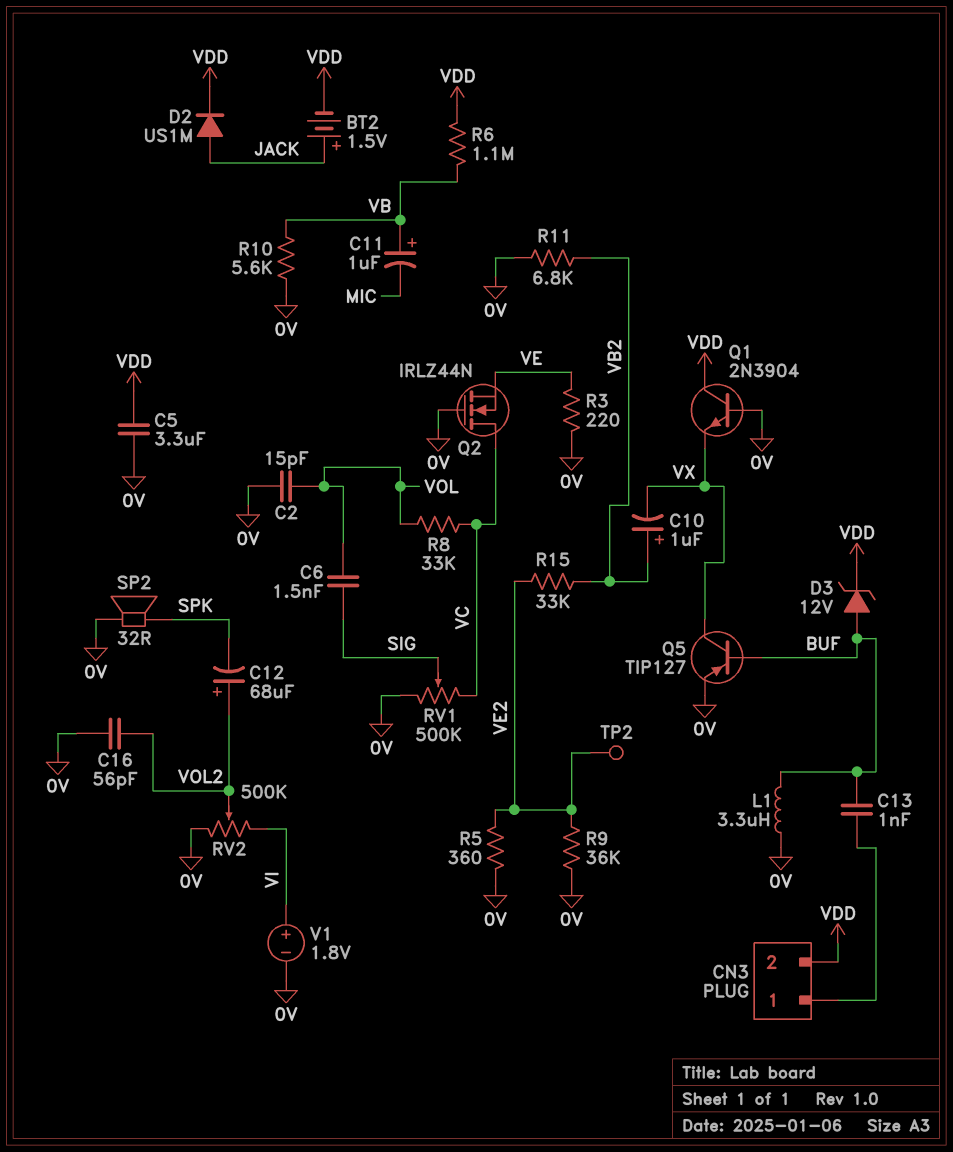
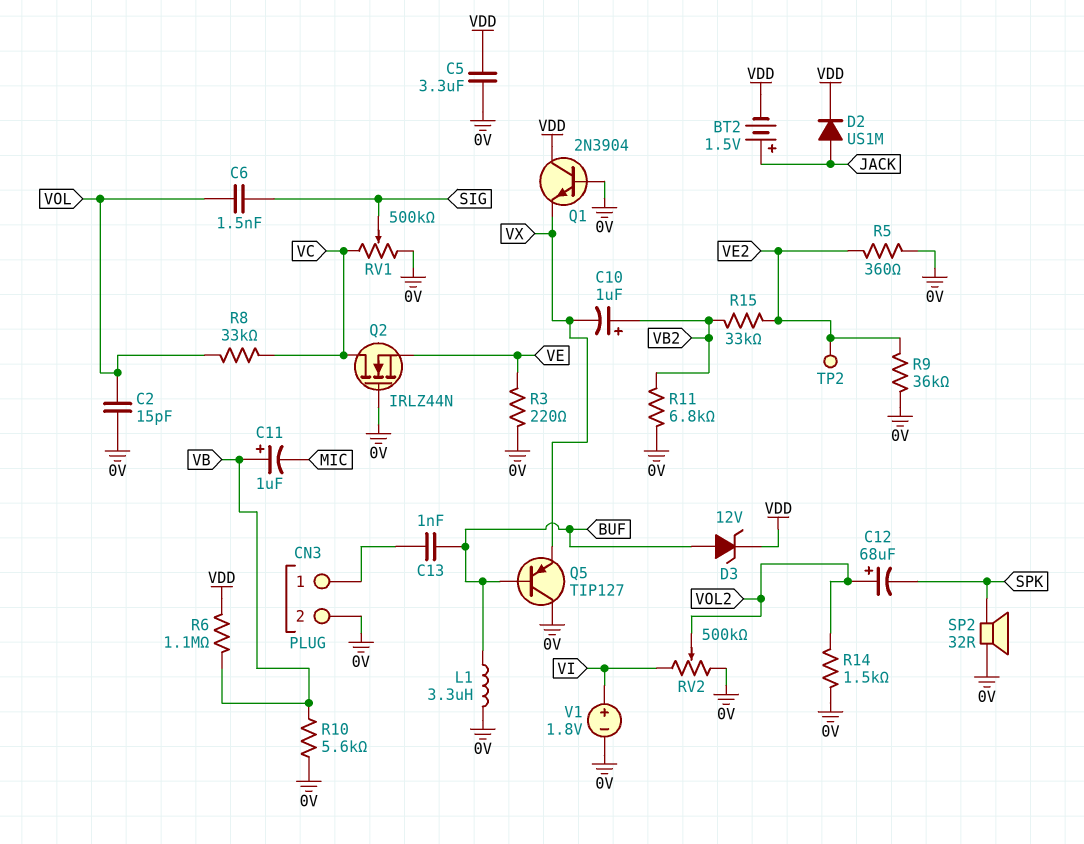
C16: 56pF (0V, VOL2) -> none
CN3 pin 2: VDD -> 0V
Q5: PNP TIP127 (B BUF, C VX, E 0V) -> PNP TIP127 (B BUF, C 0V, E VX)
R14: none -> 1.5k (0V, VOL2)

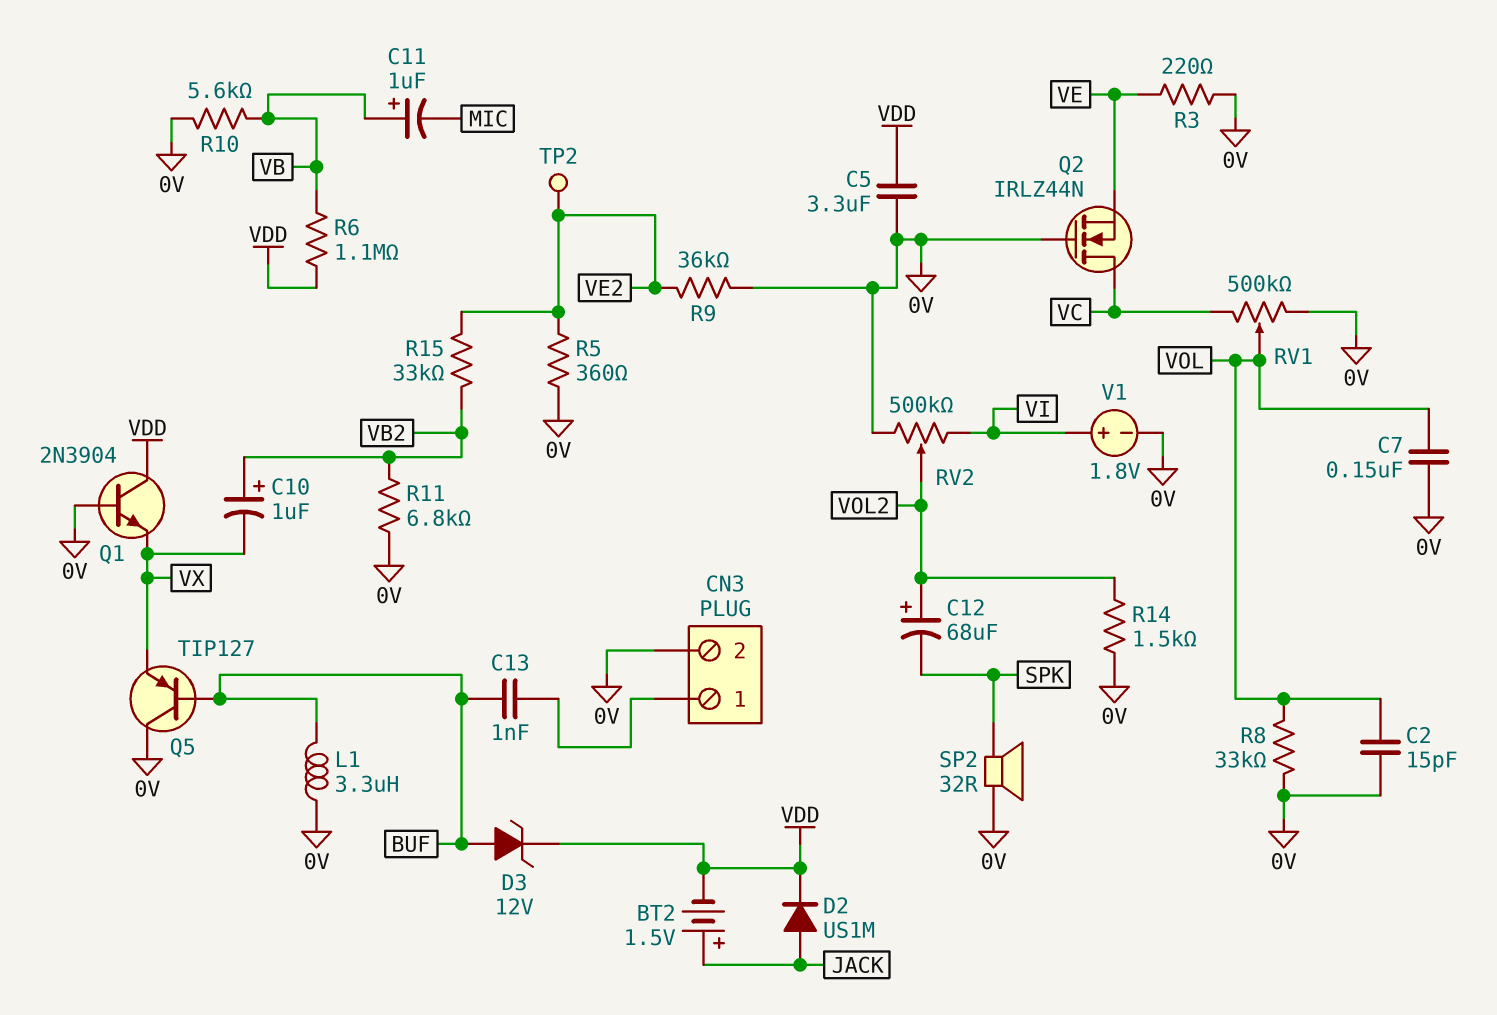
C6: 1.5nF (SIG, VOL) -> none
C7: none -> 150nF (0V, VOL)
R8: 33k (VC, VOL) -> 33k (0V, VOL)
RV1: 500k (0V, VC, wiper SIG) -> 500k (0V, VC, wiper VOL)

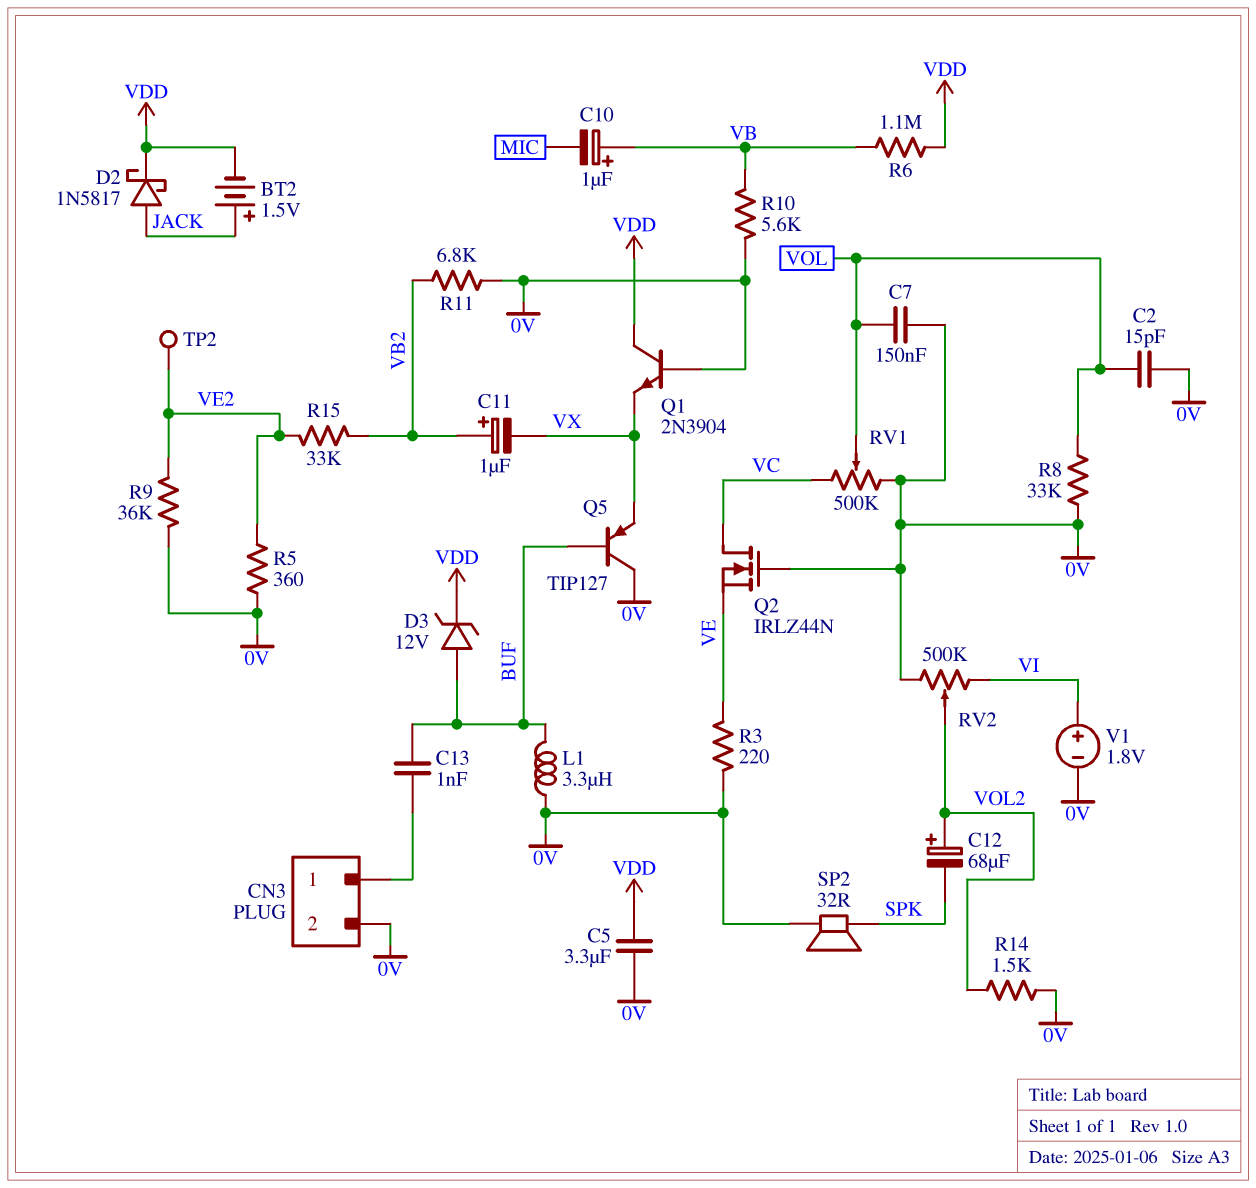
C10: 1uF (plus VB2, minus VX) -> 1uF (plus VB, minus MIC)
C11: 1uF (plus VB, minus MIC) -> 1uF (plus VB2, minus VX)
D2: diode US1M (A JACK, K VDD) -> schottky 1N5817 (A JACK, K VDD)

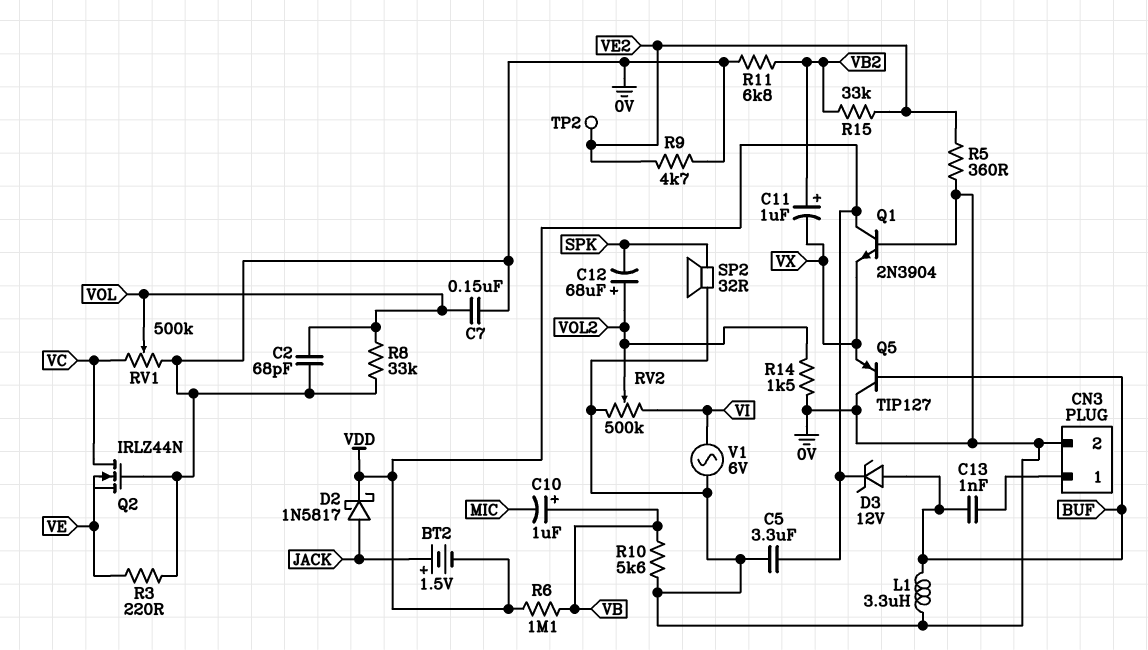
C2: 15pF (0V, VOL) -> 68pF (0V, VOL)
R9: 36k (0V, VE2) -> 4.7k (0V, VE2)
V1: 1.8V (plus VI, minus 0V) -> AC 6V (0V, VI)

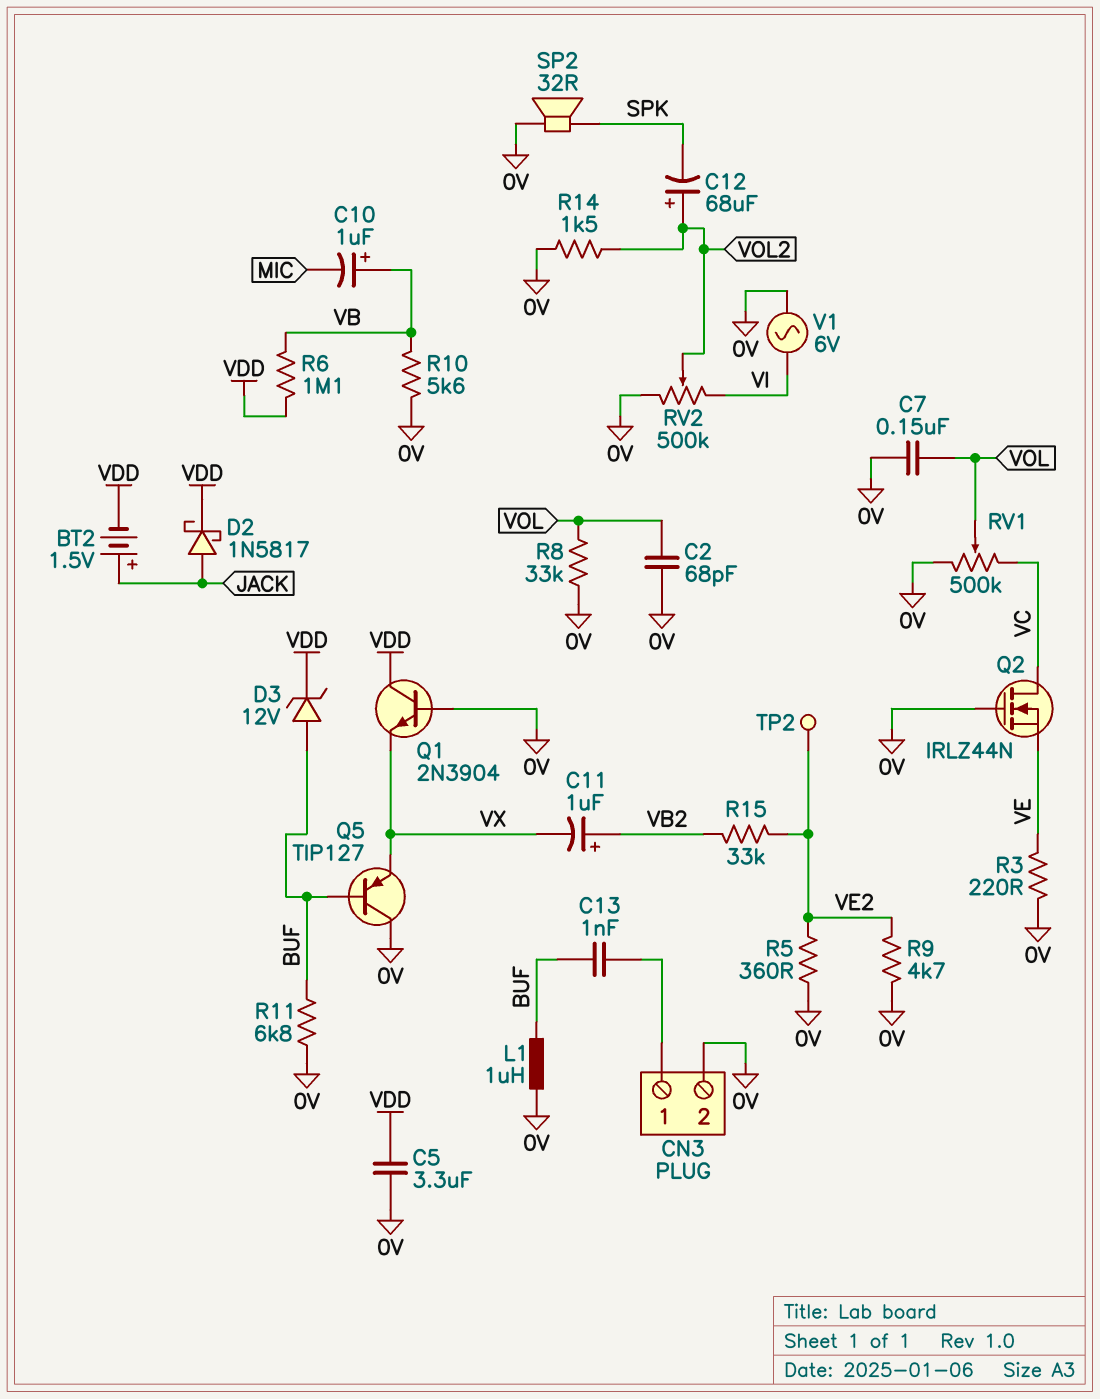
L1: 3.3uH (0V, BUF) -> 1uH (0V, BUF)
R11: 6.8k (0V, VB2) -> 6.8k (0V, BUF)

